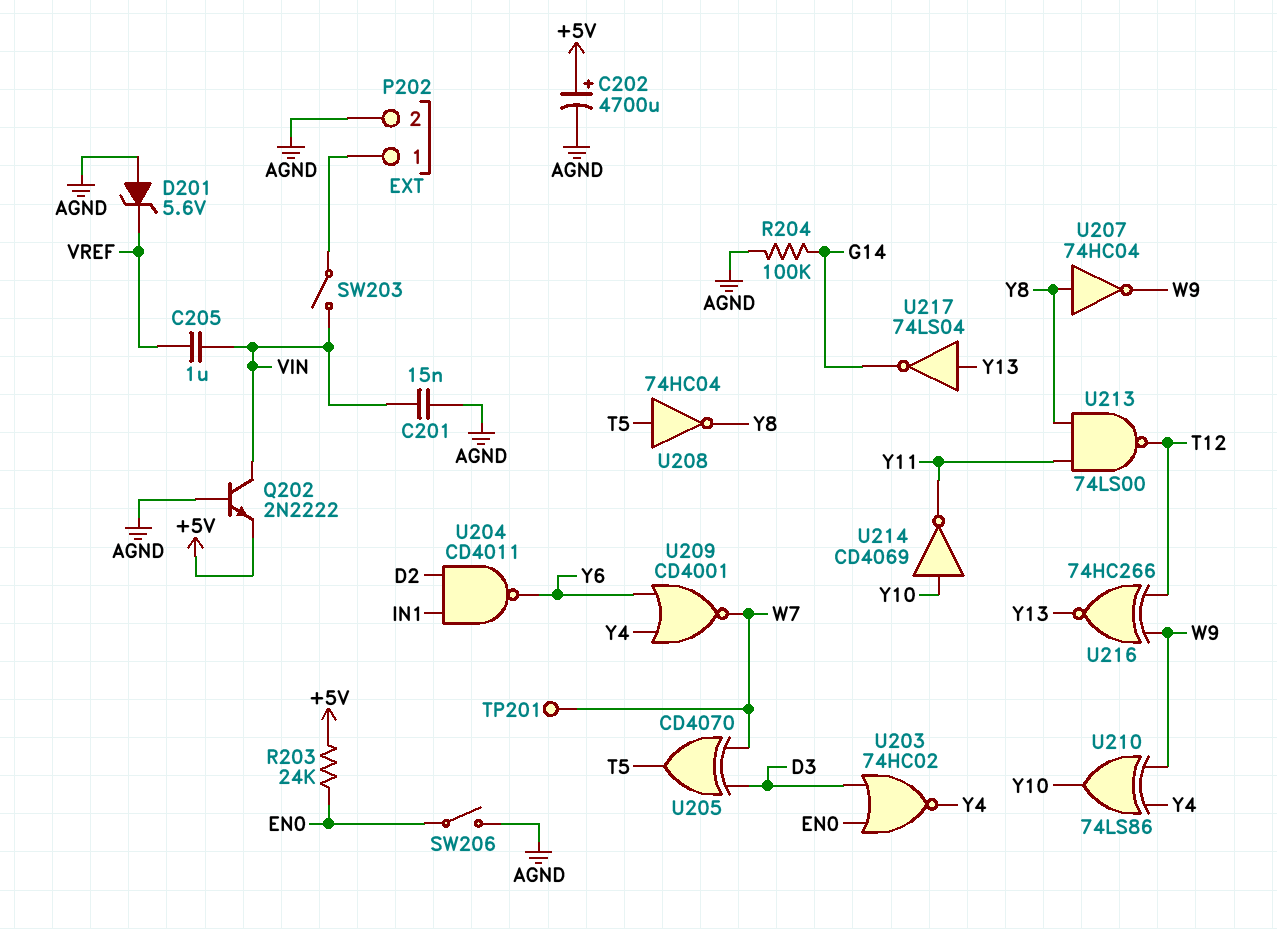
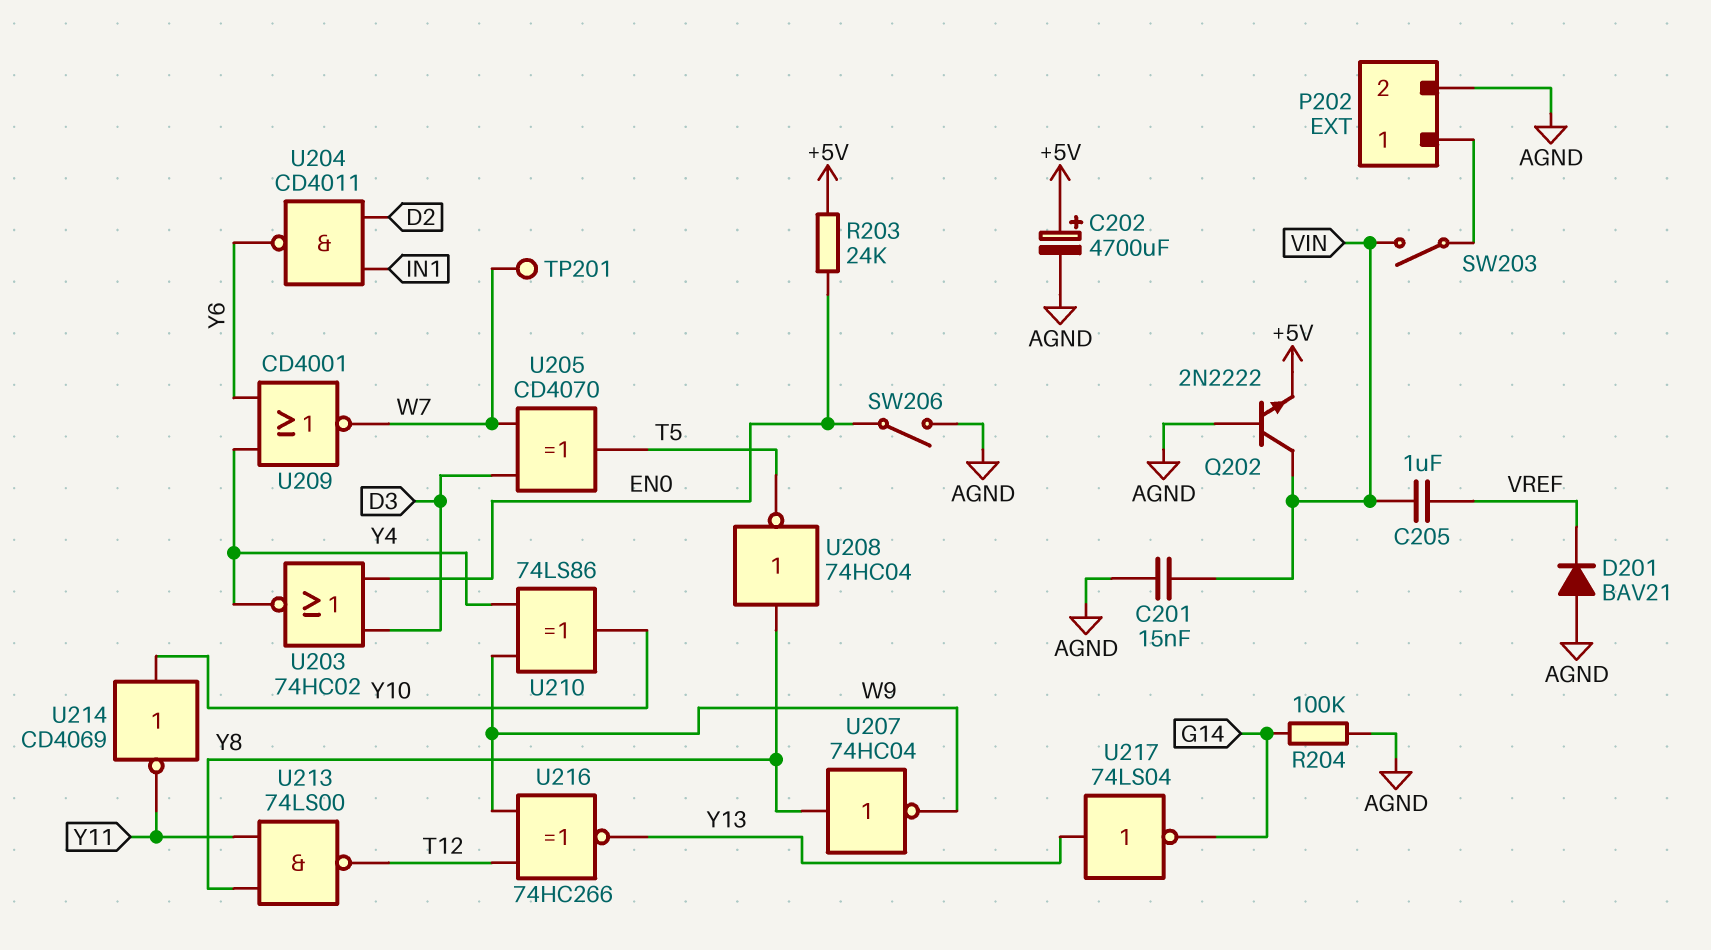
D201: zener 5.6V (A AGND, K VREF) -> diode BAV21 (A AGND, K VREF)
U208: NOT 74HC04 (in T5, out Y8) -> NOT 74HC04 (in Y8, out T5)

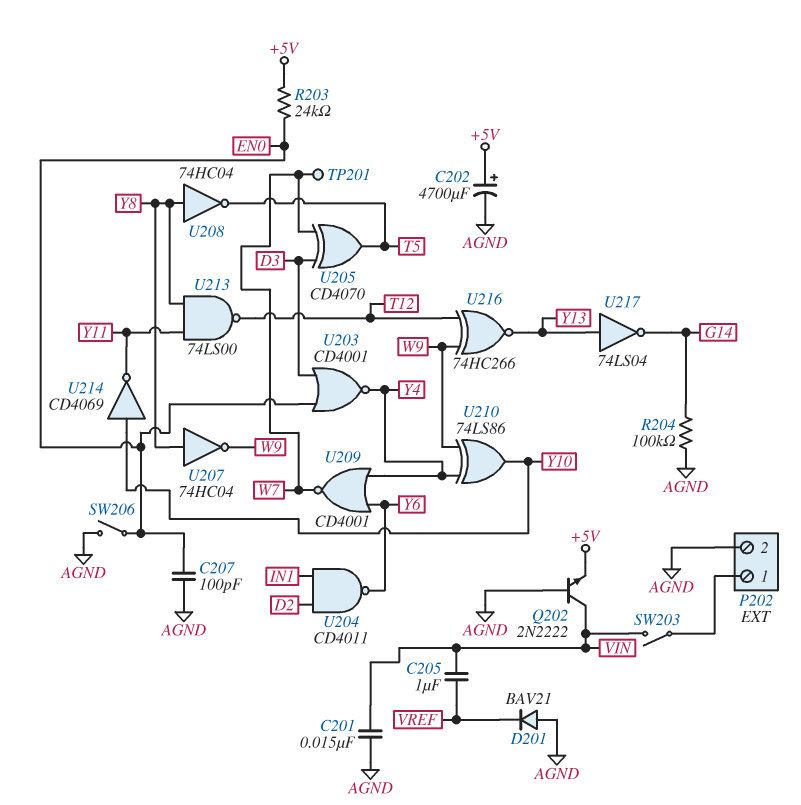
C207: none -> 100pF (AGND, EN0)
U203: NOR 74HC02 (in D3, in EN0, out Y4) -> NOR CD4001 (in D3, in EN0, out Y4)

